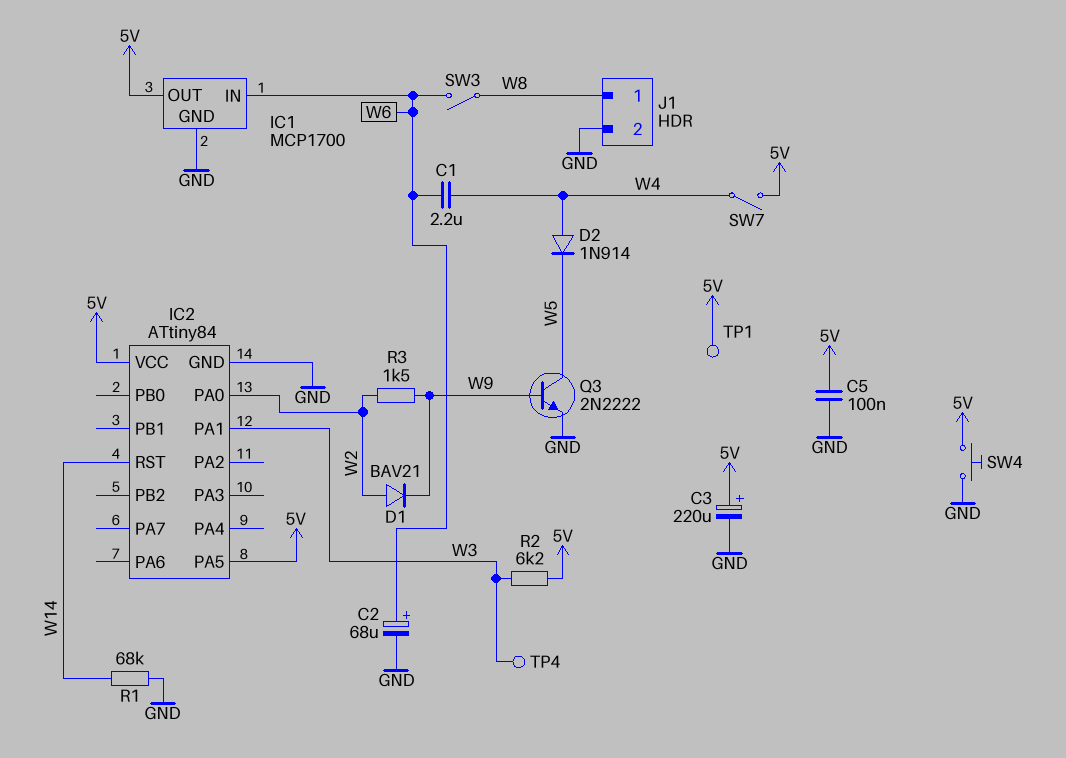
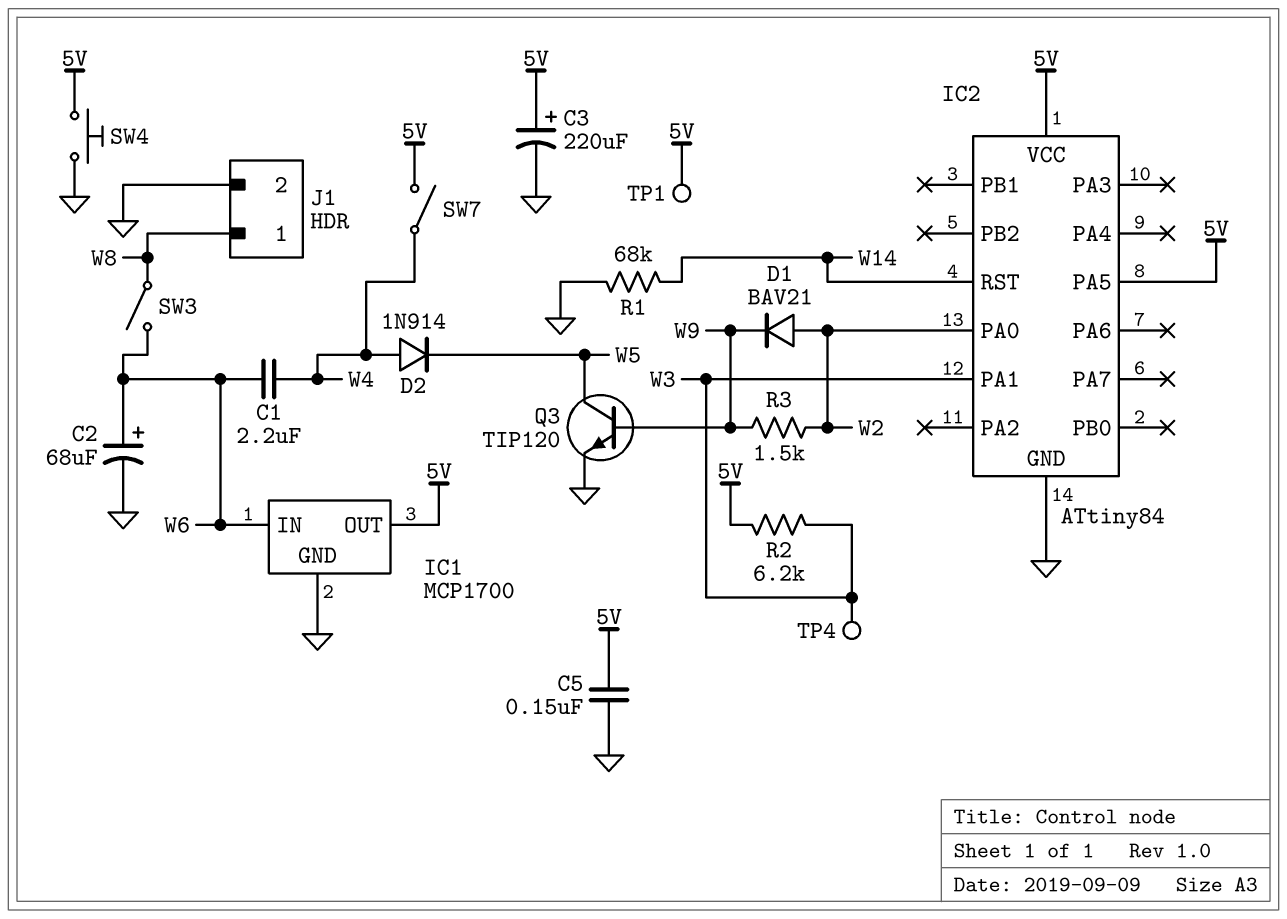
C5: 100nF (5V, GND) -> 150nF (5V, GND)
Q3: NPN 2N2222 (B W9, C W5, E GND) -> NPN TIP120 (B W9, C W5, E GND)

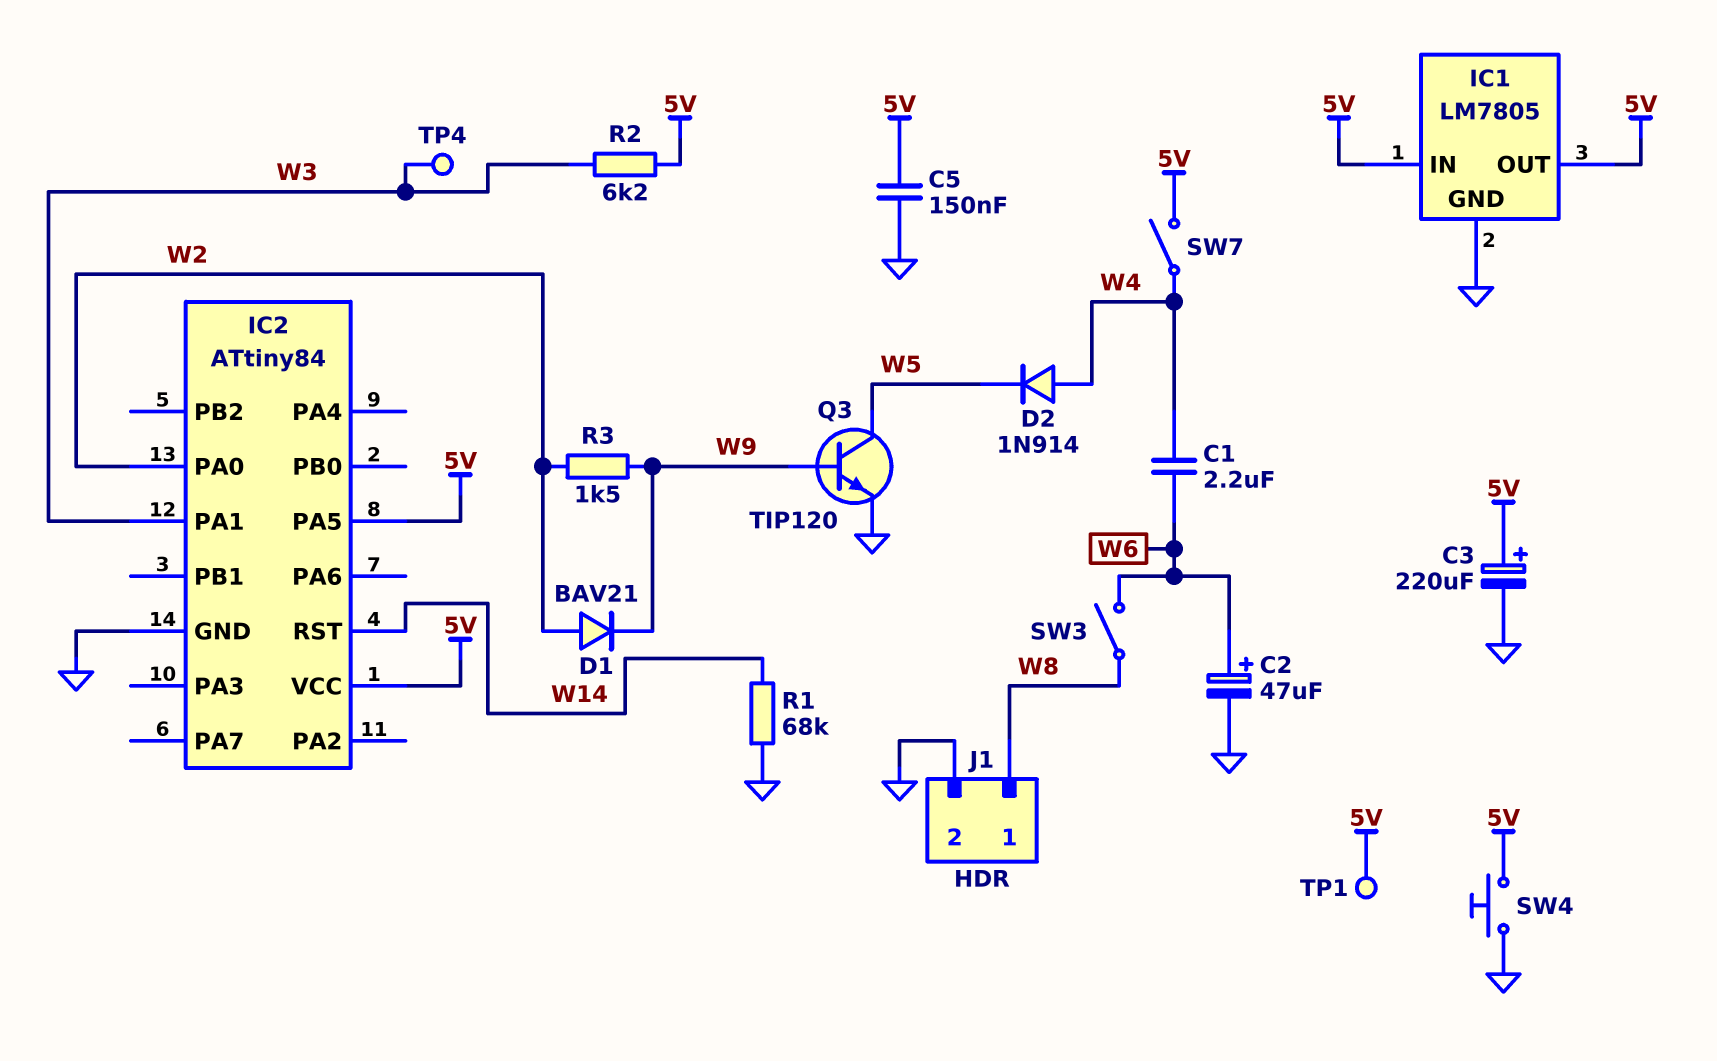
C2: 68uF (plus W6, minus GND) -> 47uF (plus W6, minus GND)
IC1: MCP1700 -> LM7805
IC1 pin IN: W6 -> 5V

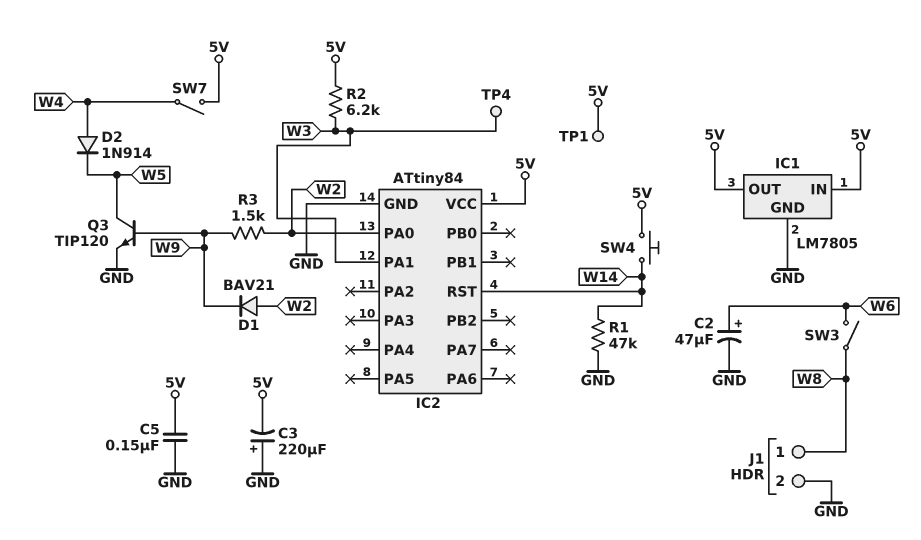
C1: 2.2uF (W4, W6) -> none
C3: 220uF (plus 5V, minus GND) -> 220uF (plus GND, minus 5V)
IC2 pin PA5: 5V -> none
R1: 68k (GND, W14) -> 47k (GND, W14)
SW4: button (5V, GND) -> button (5V, W14)

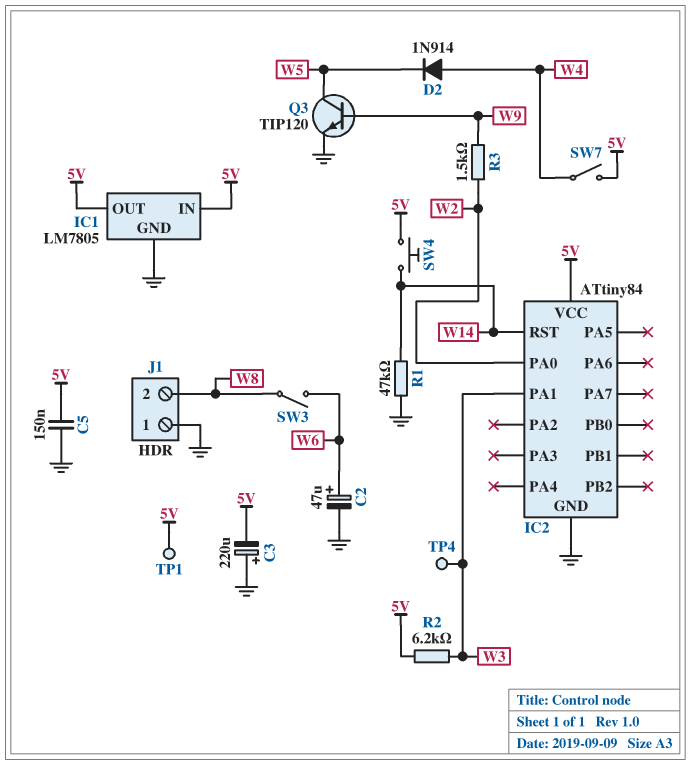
D1: diode BAV21 (A W2, K W9) -> none
J1 pin 1: W8 -> GND
J1 pin 2: GND -> W8

